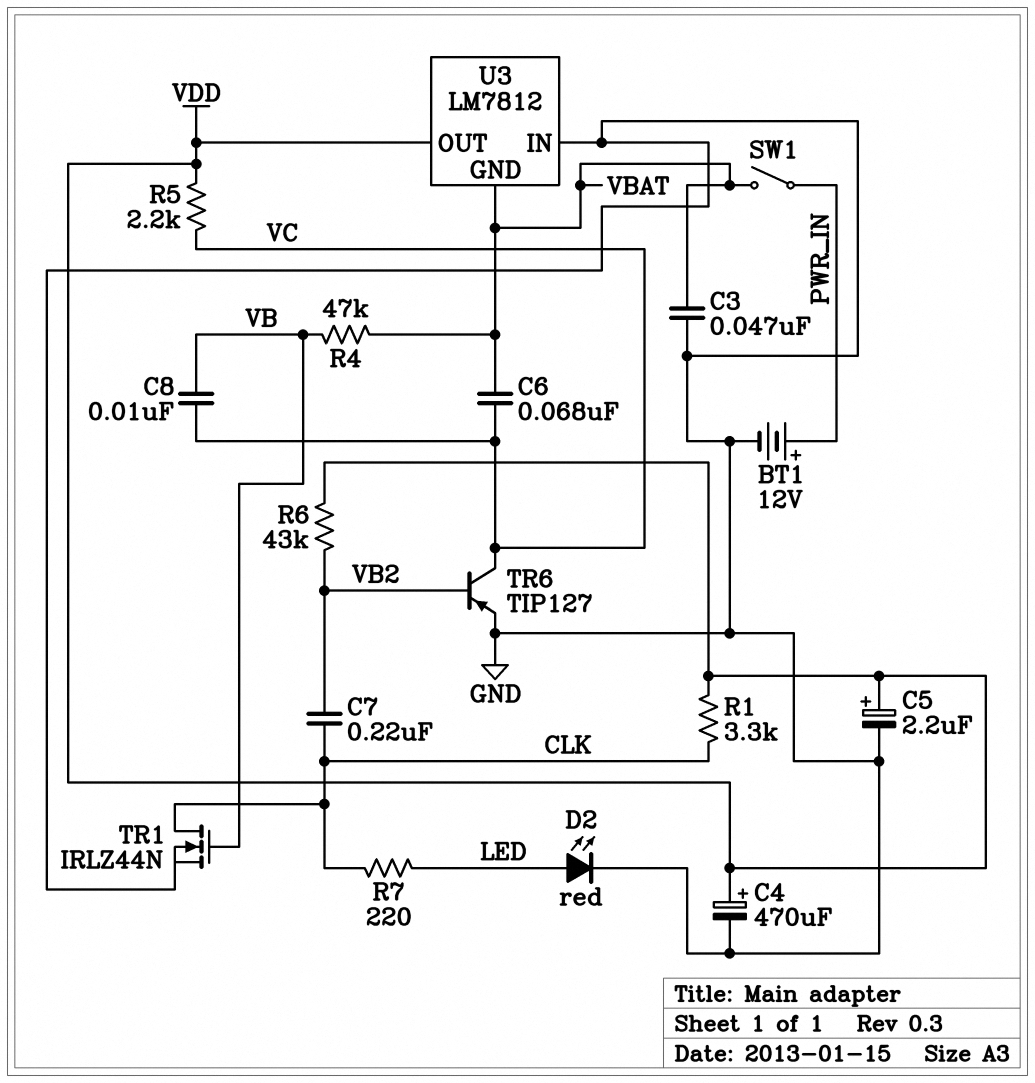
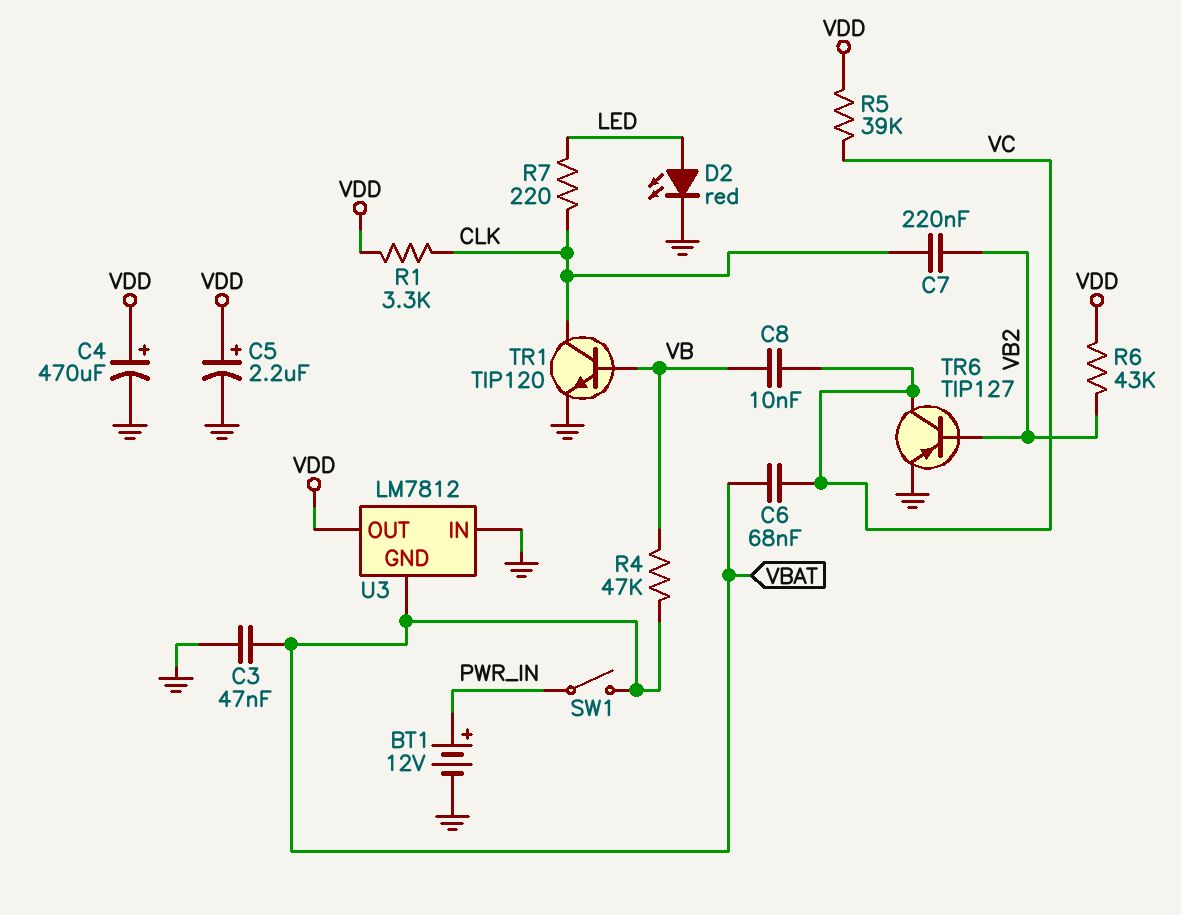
R5: 2.2k (VC, VDD) -> 39k (VC, VDD)
TR1: NMOS IRLZ44N (G VB, D CLK, S GND) -> NPN TIP120 (B VB, C CLK, E GND)

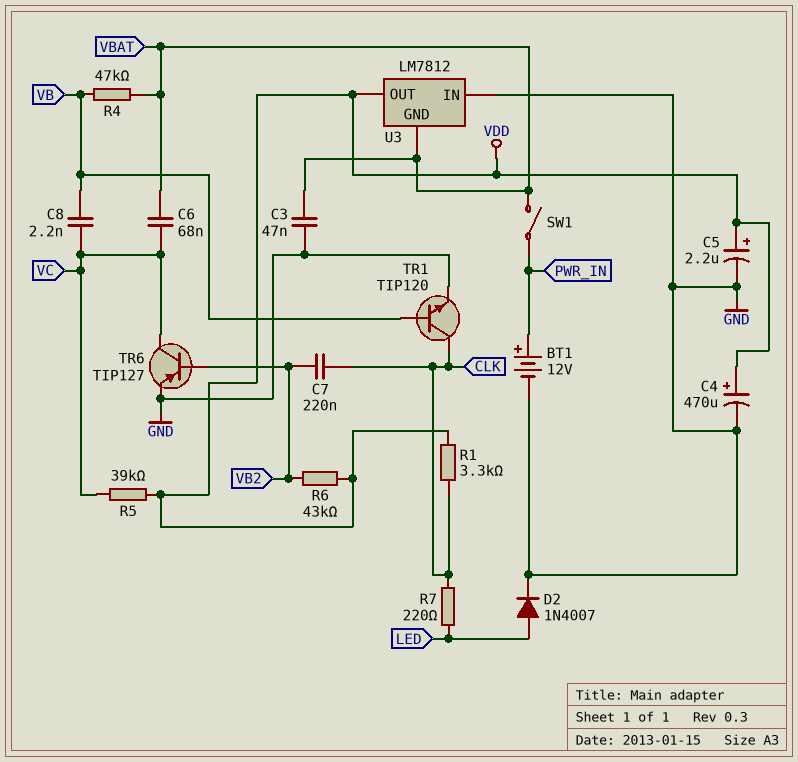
C8: 10nF (VB, VC) -> 2.2nF (VB, VC)
D2: LED red (A LED, K GND) -> diode 1N4007 (A LED, K GND)

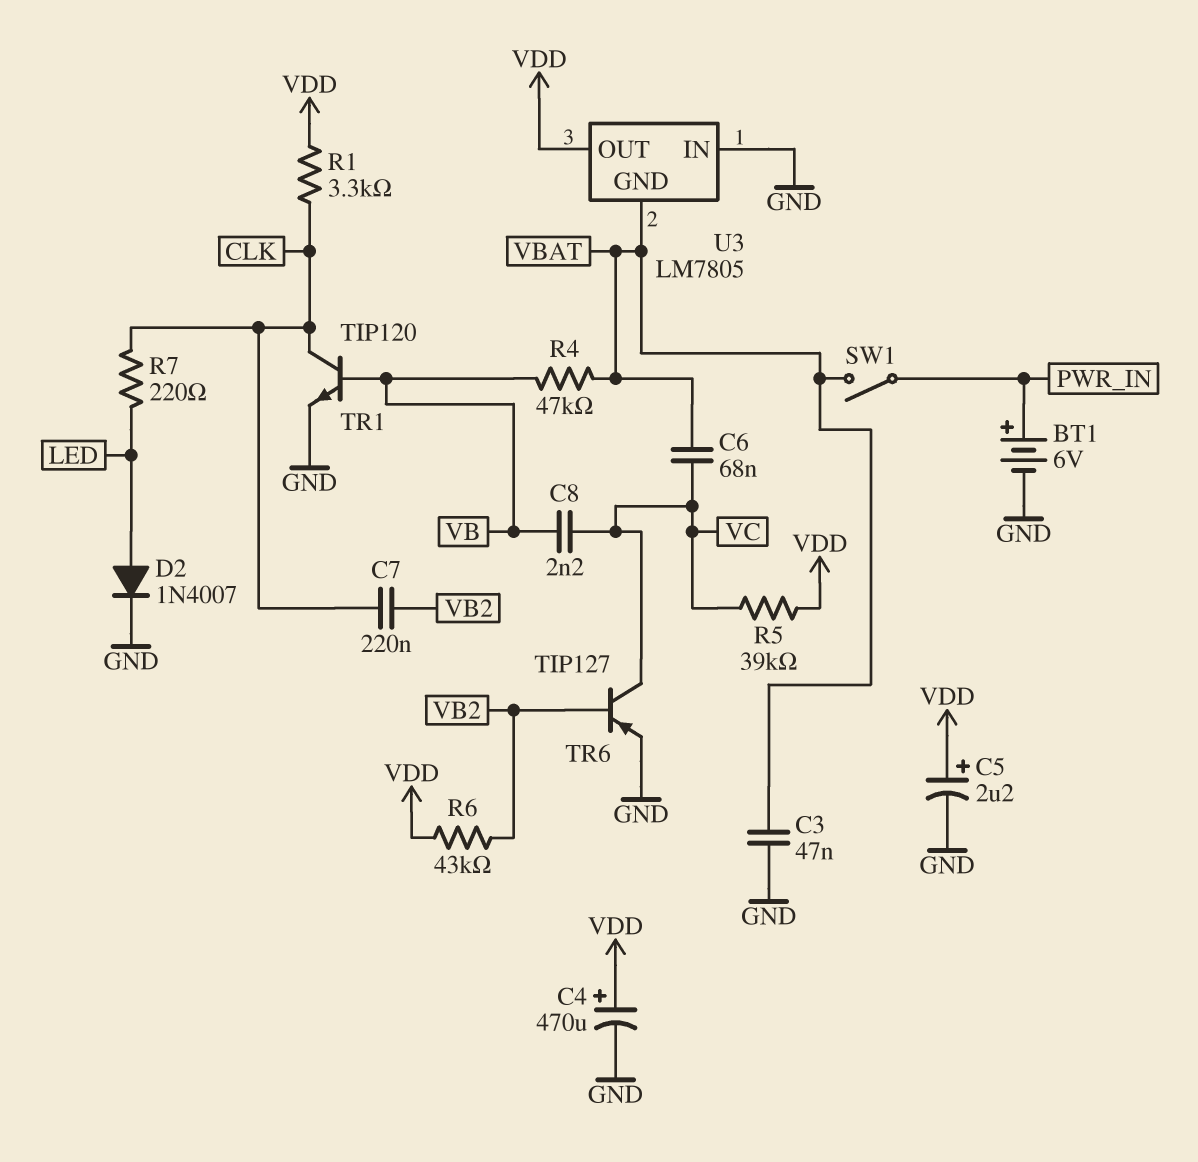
BT1: 12V (plus PWR_IN, minus GND) -> 6V (plus PWR_IN, minus GND)
U3: LM7812 -> LM7805

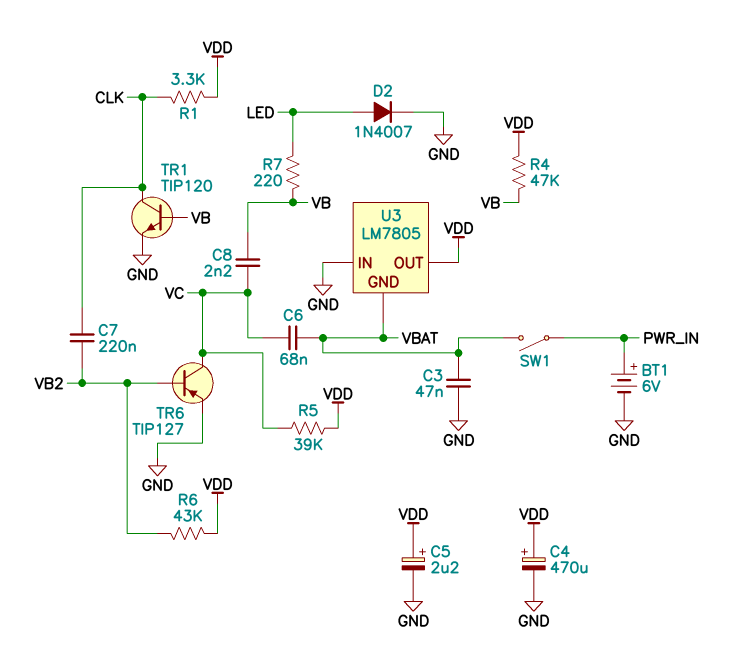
R4: 47k (VB, VBAT) -> 47k (VB, VDD)
R7: 220 (CLK, LED) -> 220 (LED, VB)

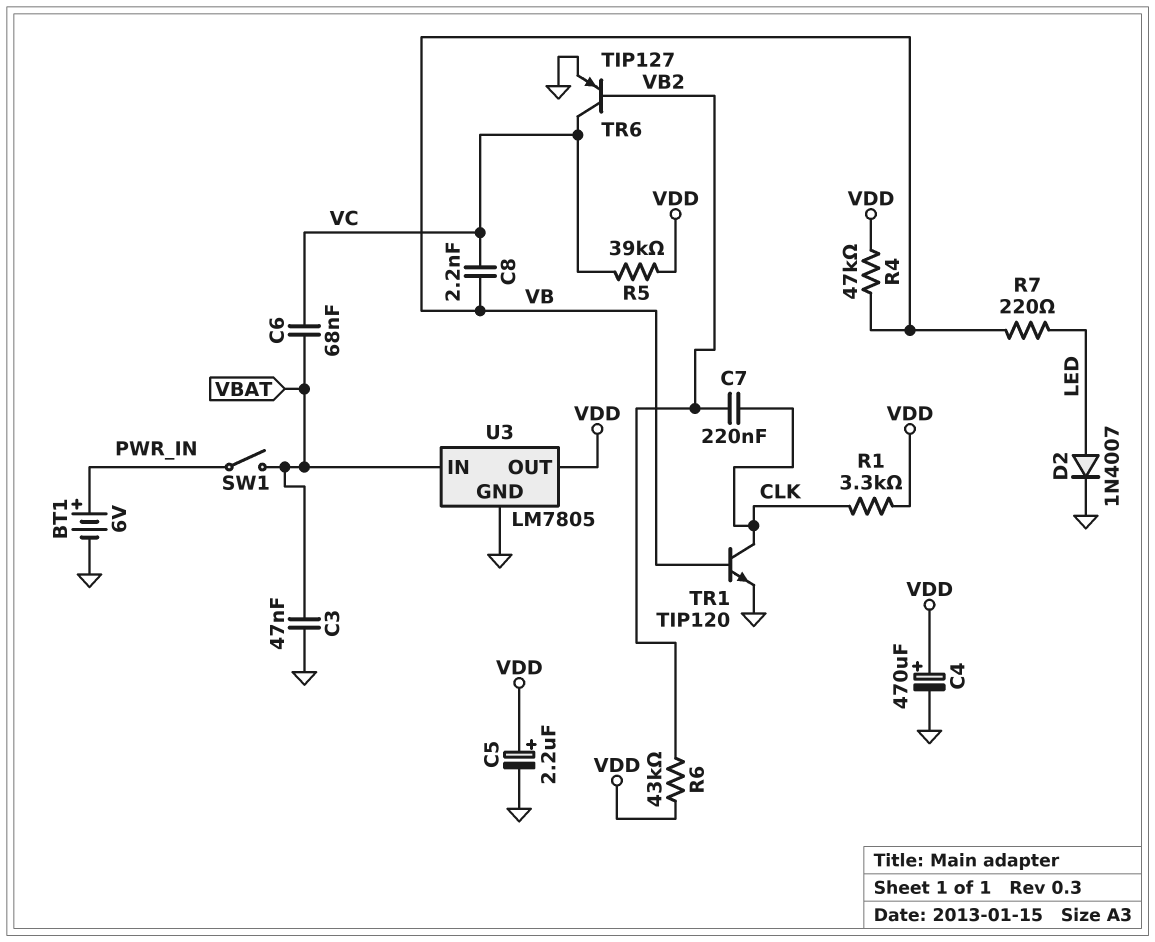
U3 pin GND: VBAT -> GND
U3 pin IN: GND -> VBAT

